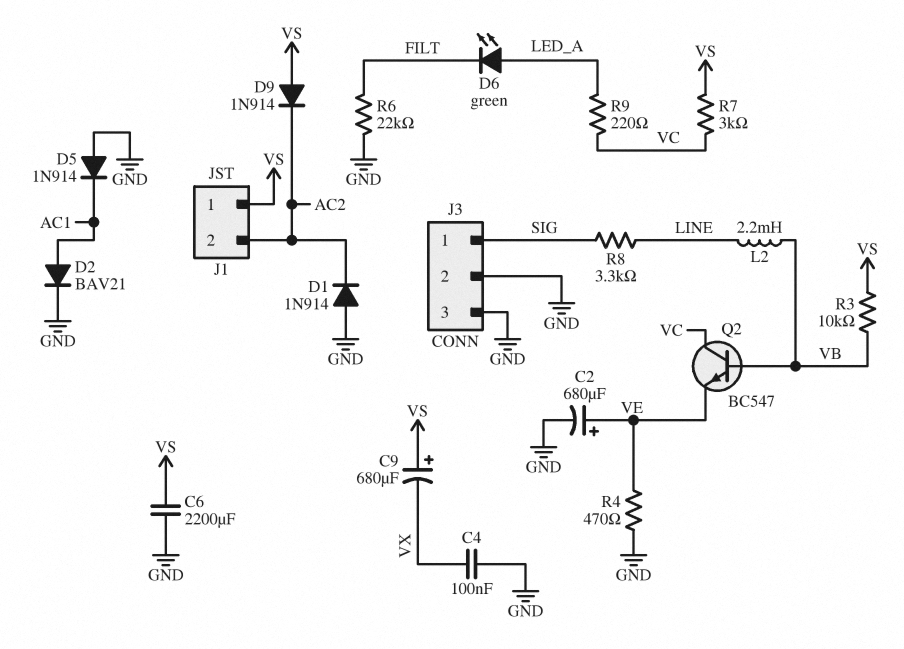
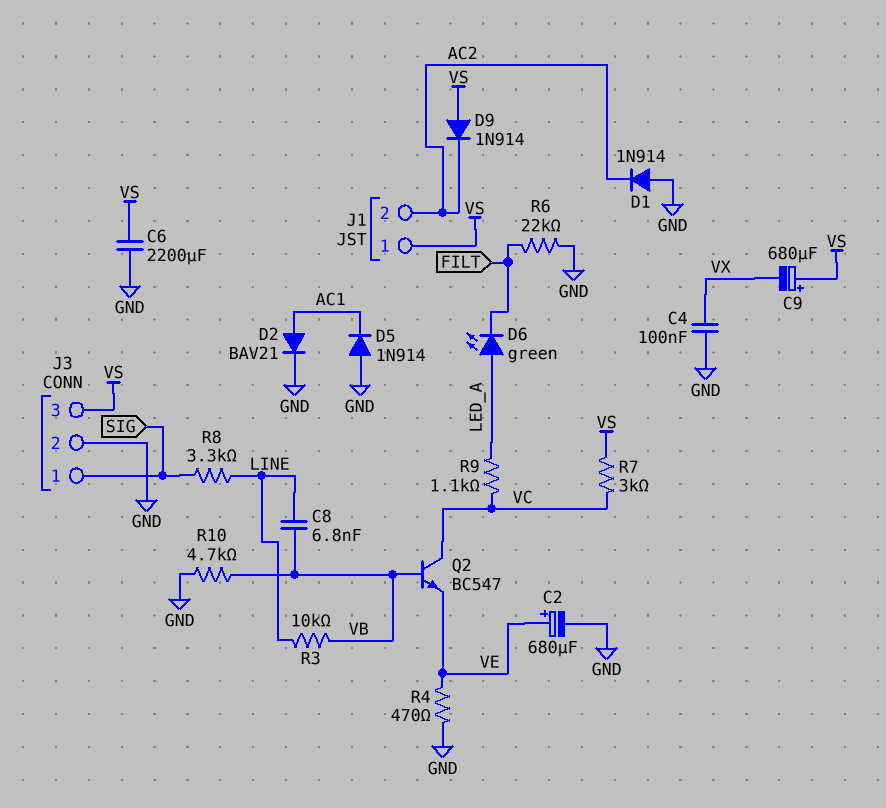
C8: none -> 6.8nF (LINE, VB)
J3 pin 3: GND -> VS
L2: 2.2mH (LINE, VB) -> none
R3: 10k (VB, VS) -> 10k (LINE, VB)
R9: 220 (LED_A, VC) -> 1.1k (LED_A, VC)
R10: none -> 4.7k (GND, VB)

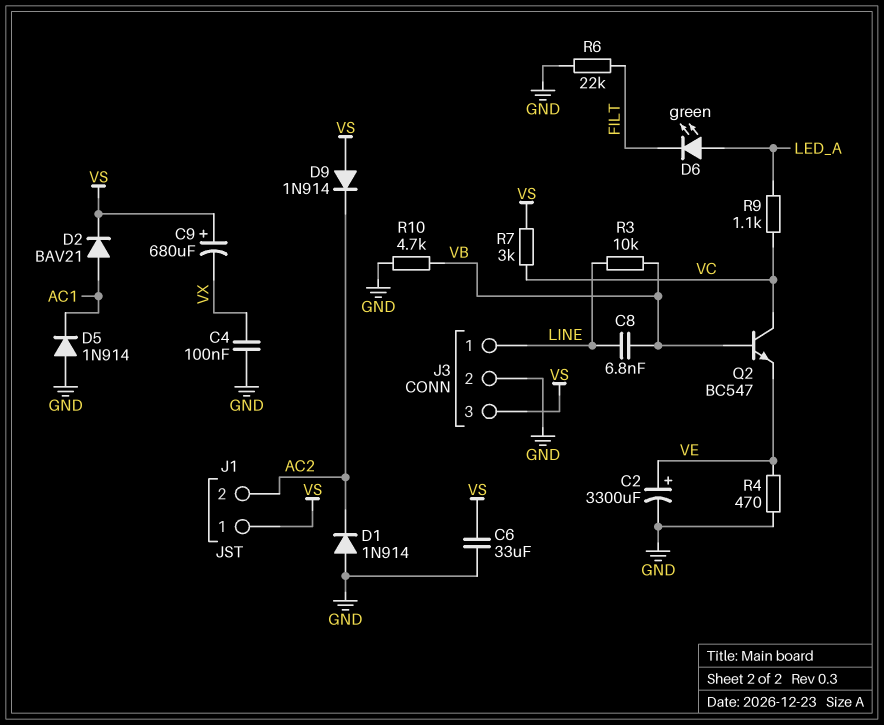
C2: 680uF (plus VE, minus GND) -> 3300uF (plus VE, minus GND)
C6: 2200uF (GND, VS) -> 33uF (GND, VS)
D2: diode BAV21 (A AC1, K GND) -> diode BAV21 (A AC1, K VS)
J3 pin 1: SIG -> LINE
R8: 3.3k (LINE, SIG) -> none

